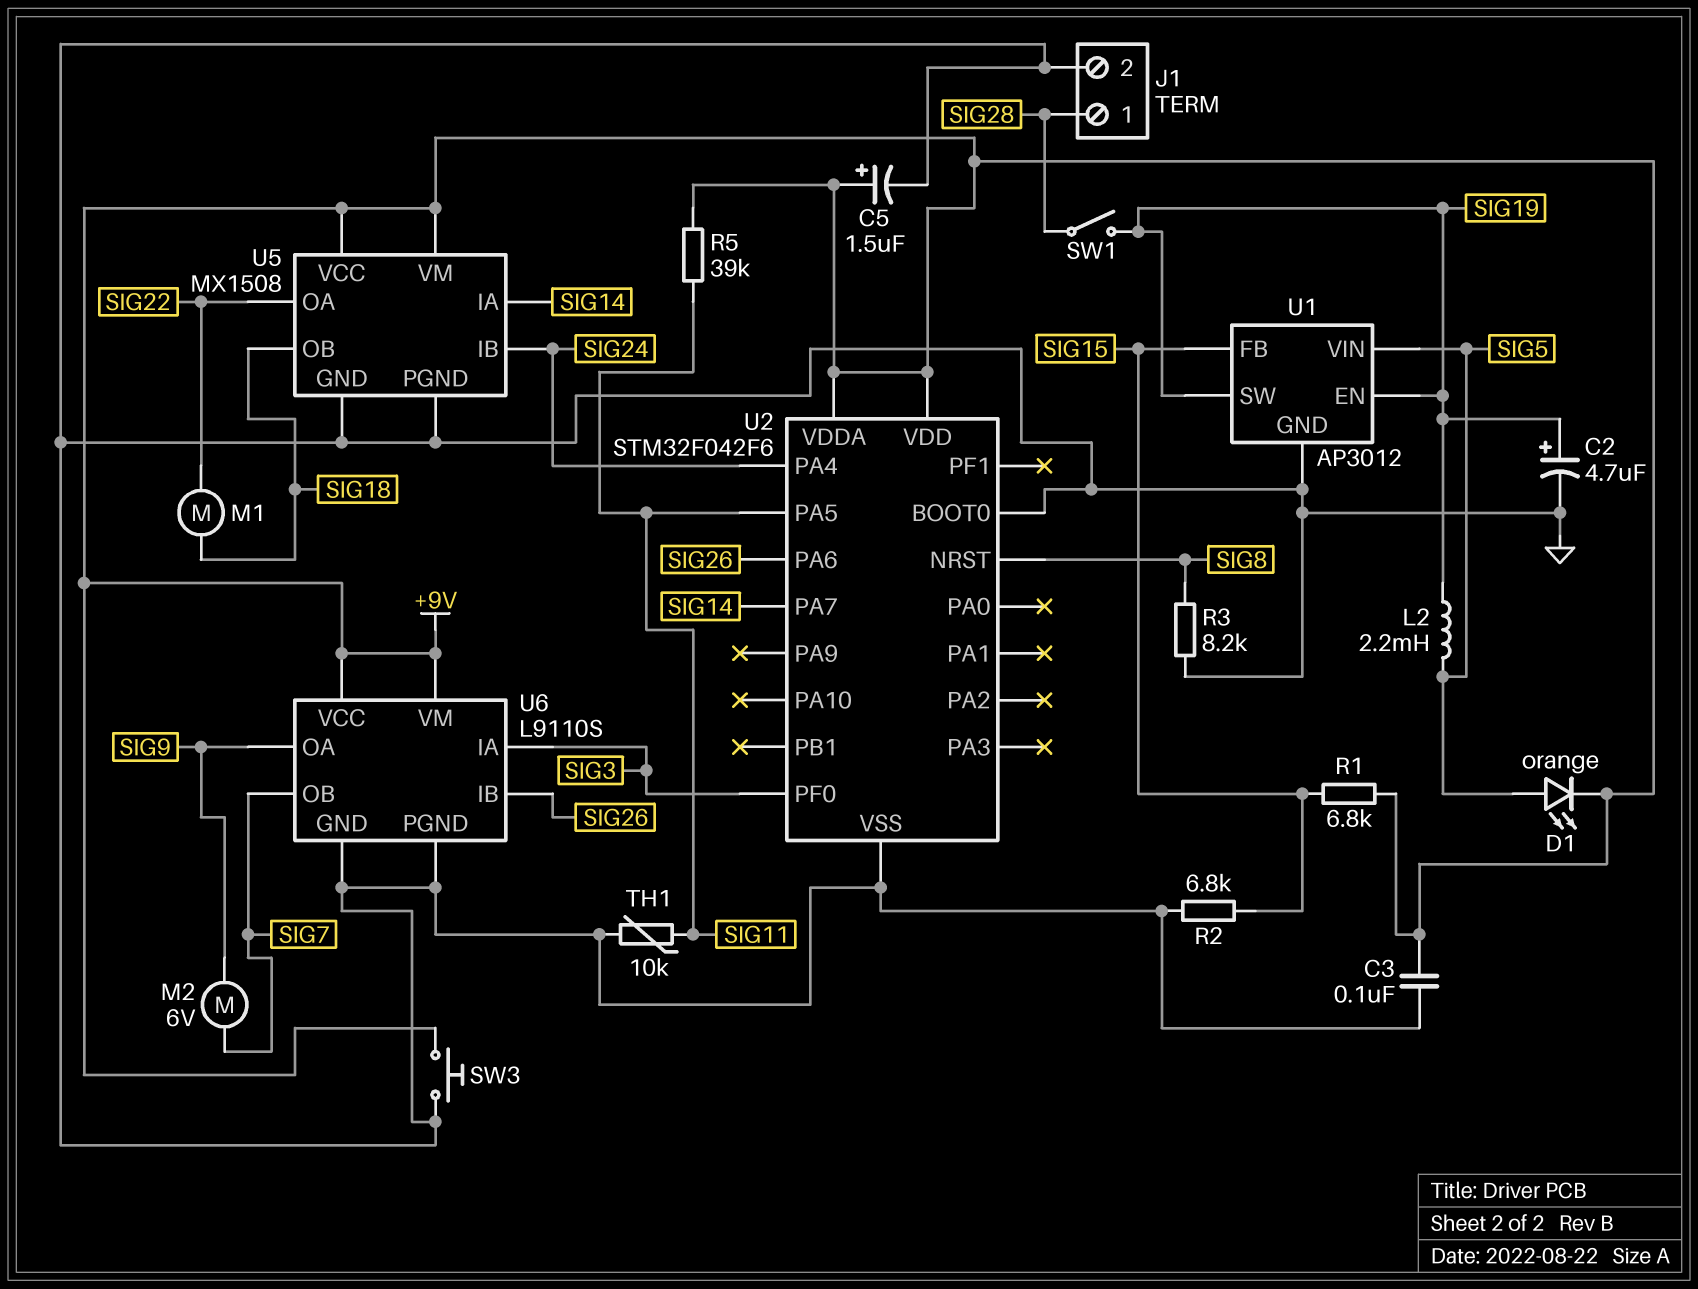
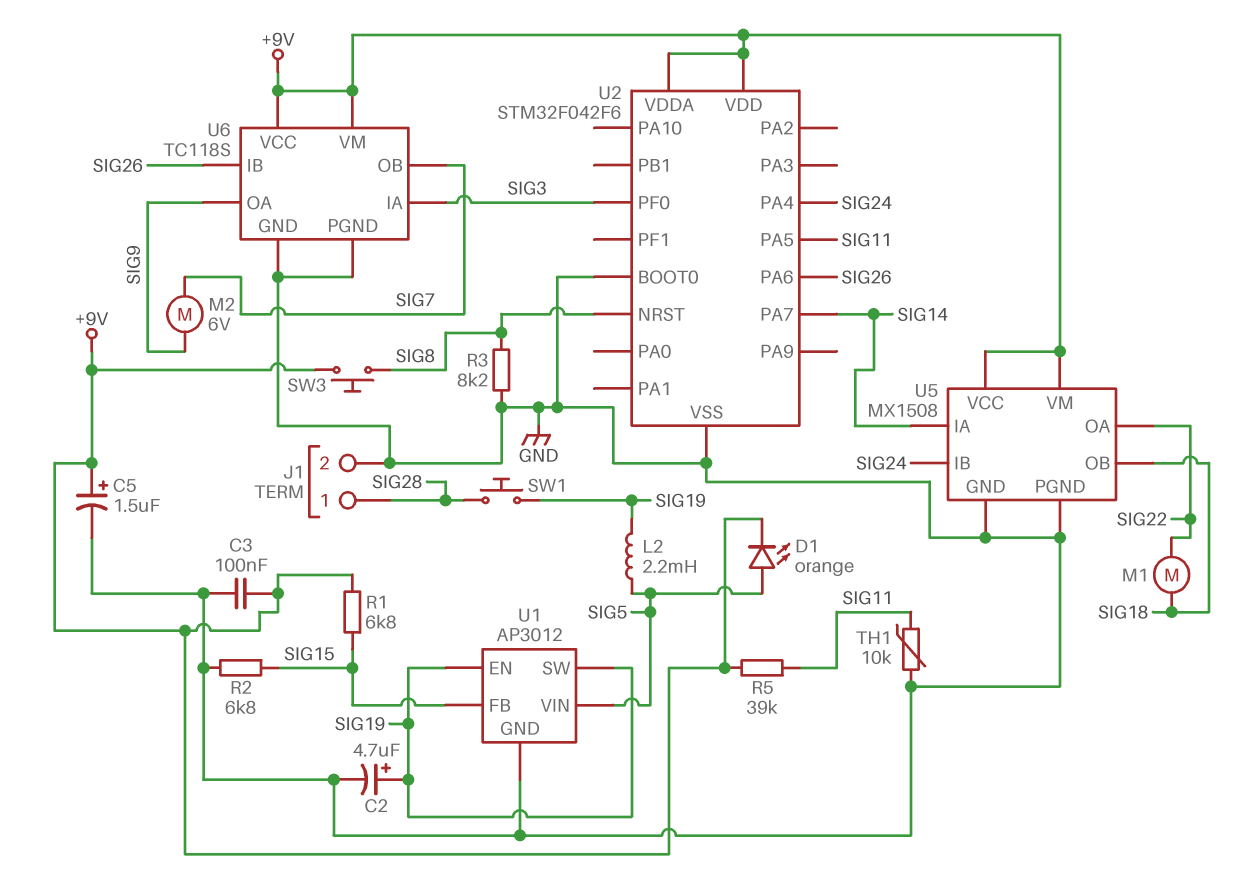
SW1: switch (SIG19, SIG28) -> button (SIG19, SIG28)
SW3: button (+9V, GND) -> button (+9V, SIG8)
U6: L9110S -> TC118S

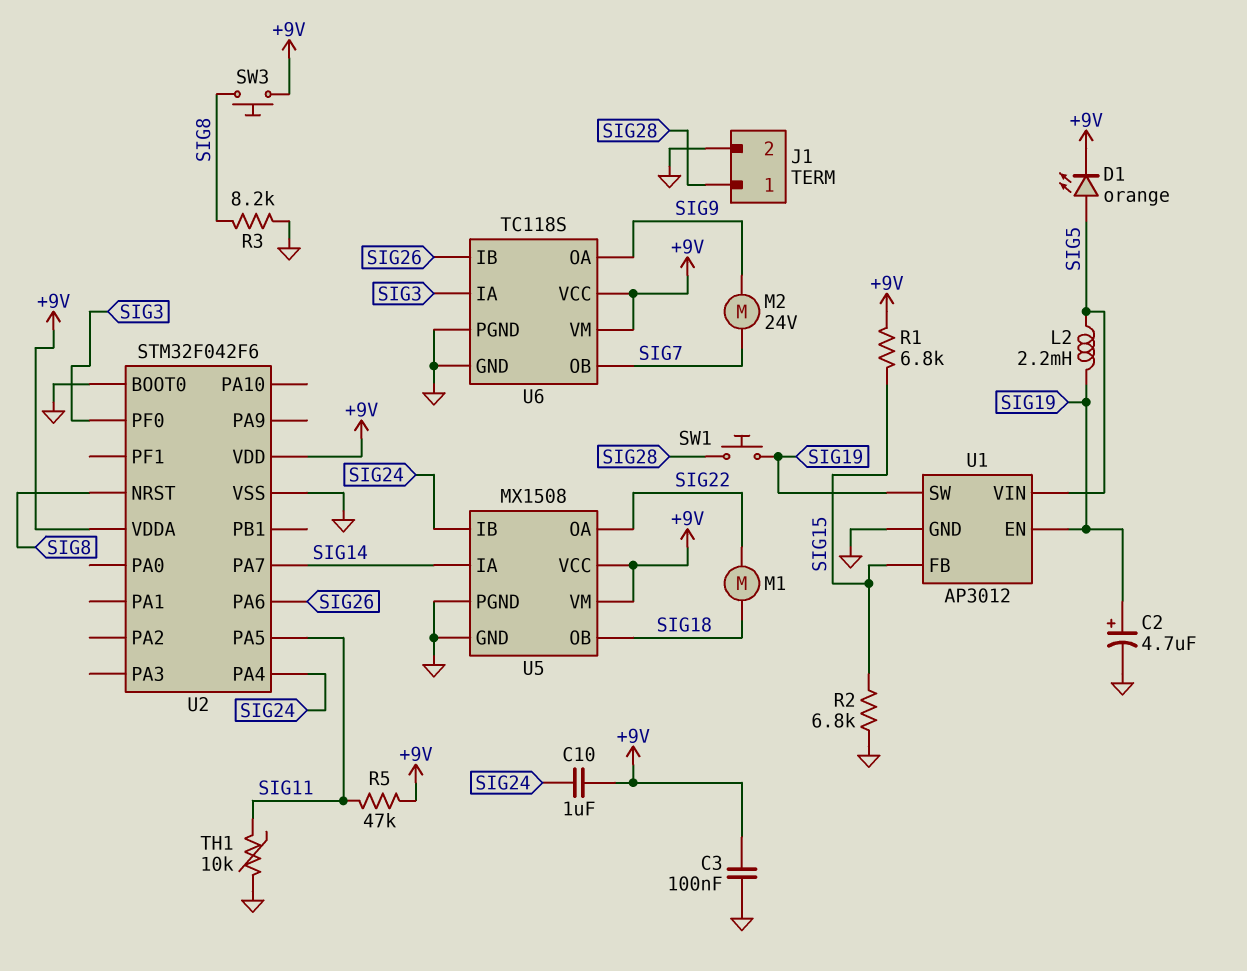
C5: 1.5uF (plus +9V, minus GND) -> none
C10: none -> 1uF (+9V, SIG24)
M2: motor 6V (SIG7, SIG9) -> motor 24V (SIG7, SIG9)
R5: 39k (+9V, SIG11) -> 47k (+9V, SIG11)

